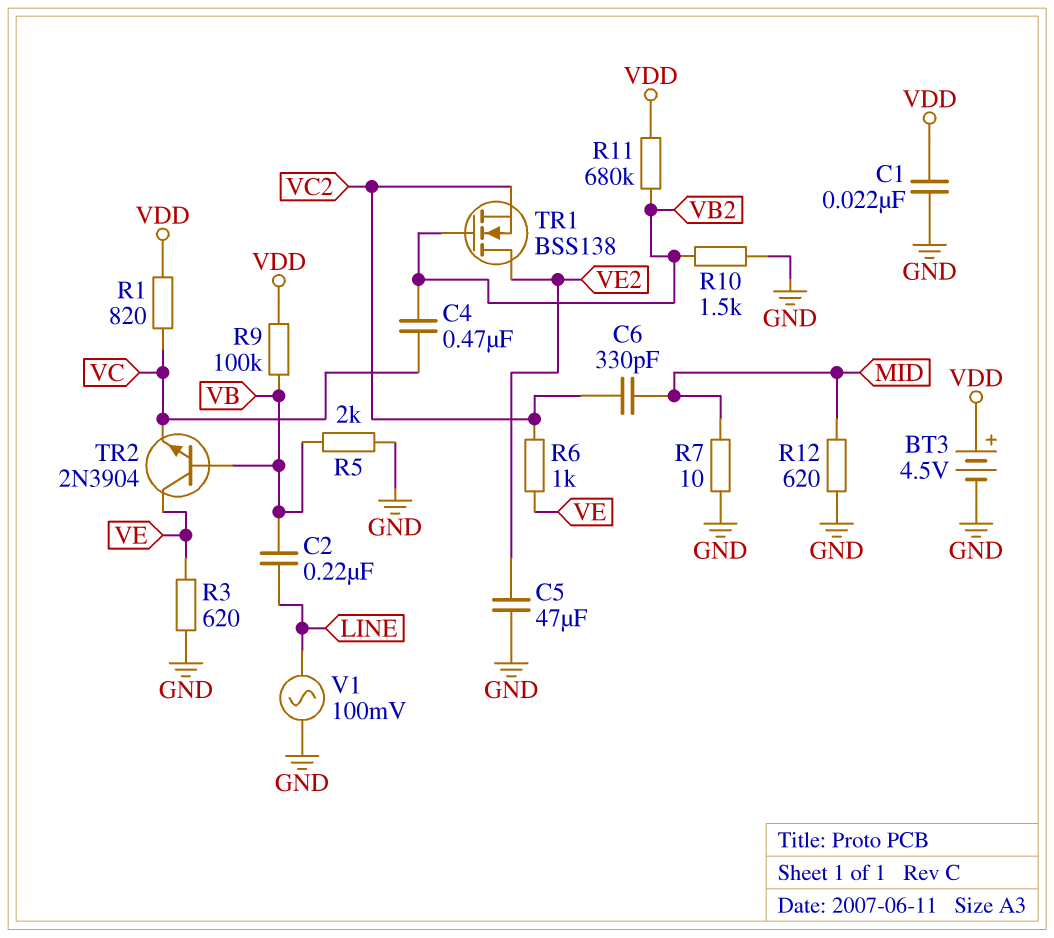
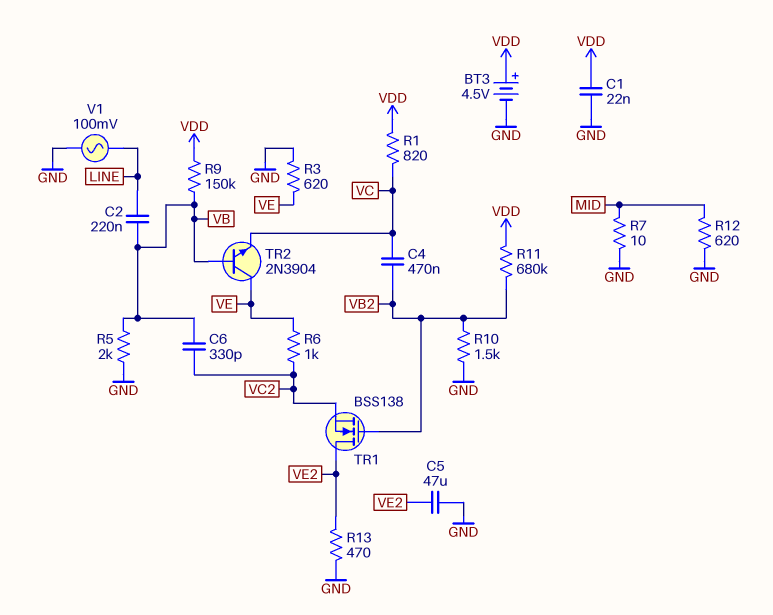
C6: 330pF (MID, VC2) -> 330pF (VB, VC2)
R9: 100k (VB, VDD) -> 150k (VB, VDD)
R13: none -> 470 (GND, VE2)

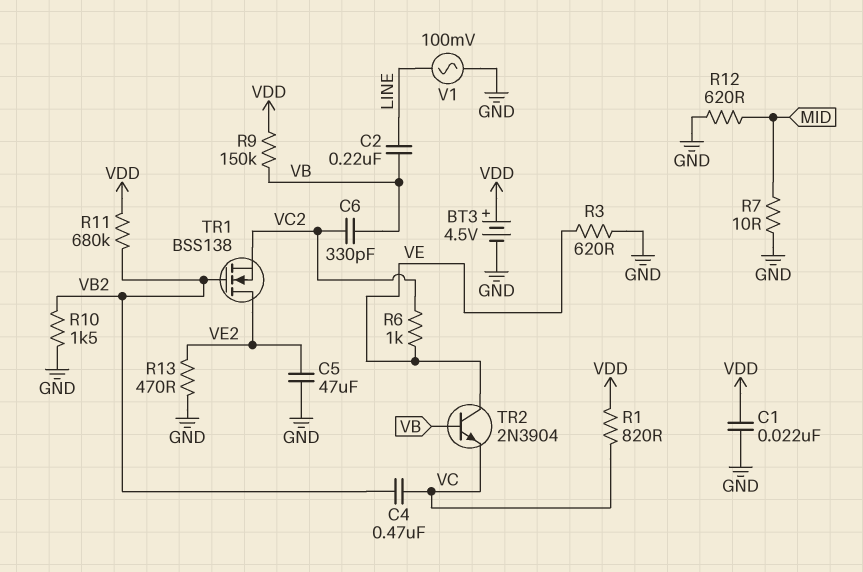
R5: 2k (GND, VB) -> none

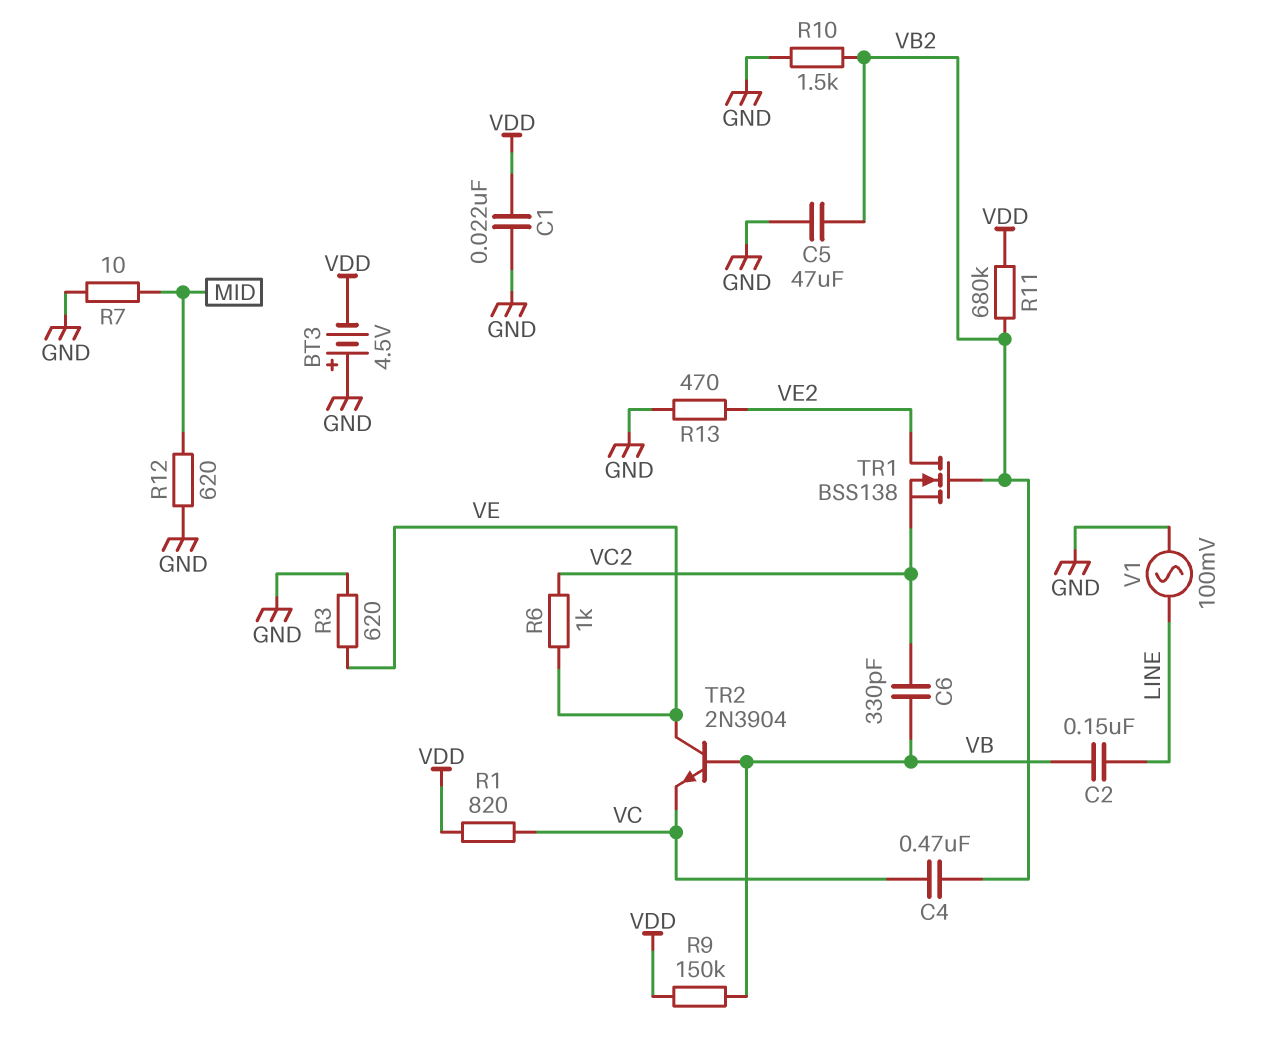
BT3: 4.5V (plus VDD, minus GND) -> 4.5V (plus GND, minus VDD)
C2: 220nF (LINE, VB) -> 150nF (LINE, VB)
C5: 47uF (GND, VE2) -> 47uF (GND, VB2)

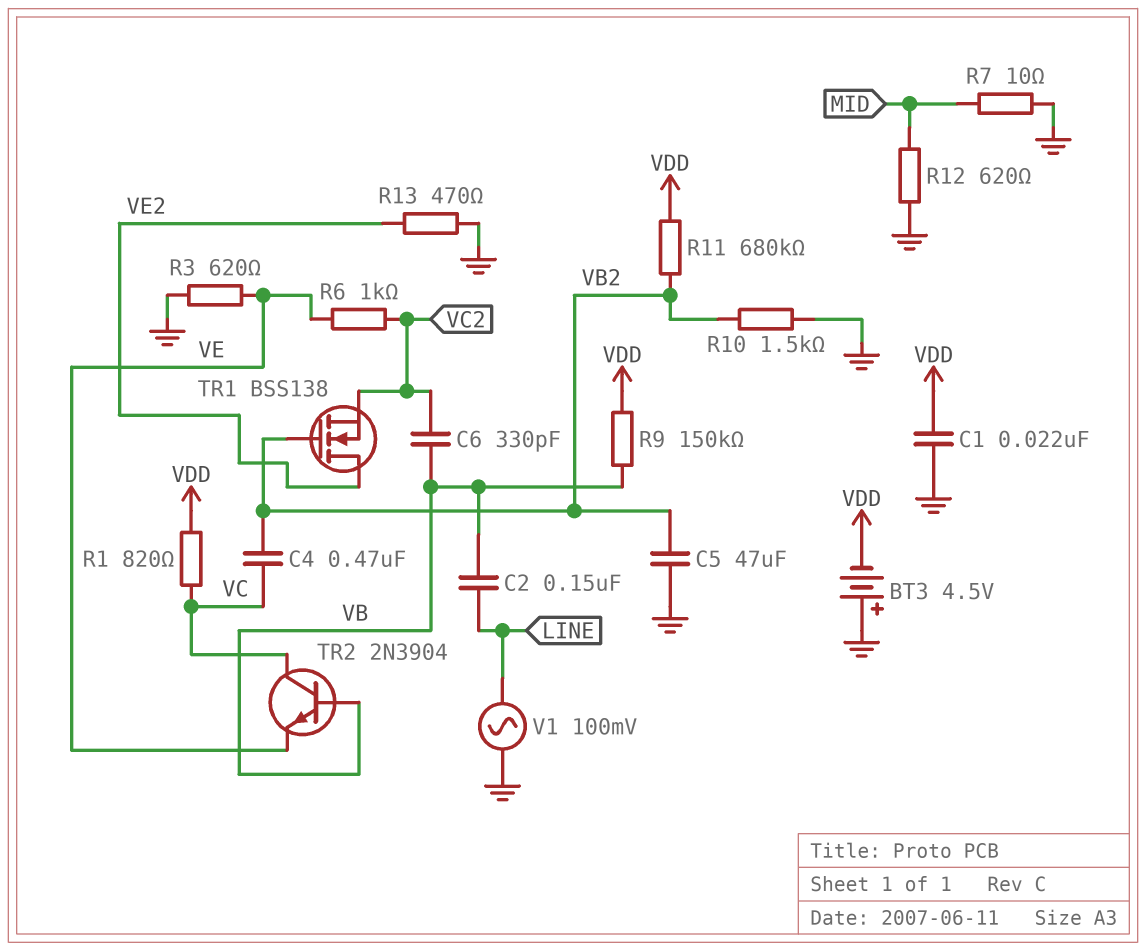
TR2: NPN 2N3904 (B VB, C VE, E VC) -> NPN 2N3904 (B VB, C VC, E VE)

